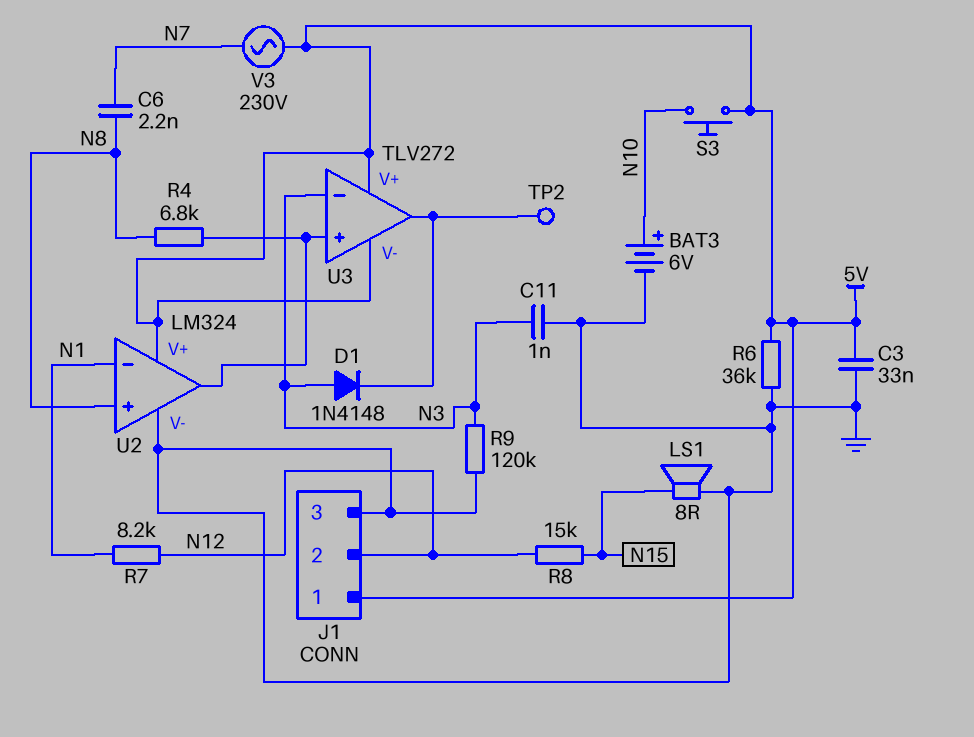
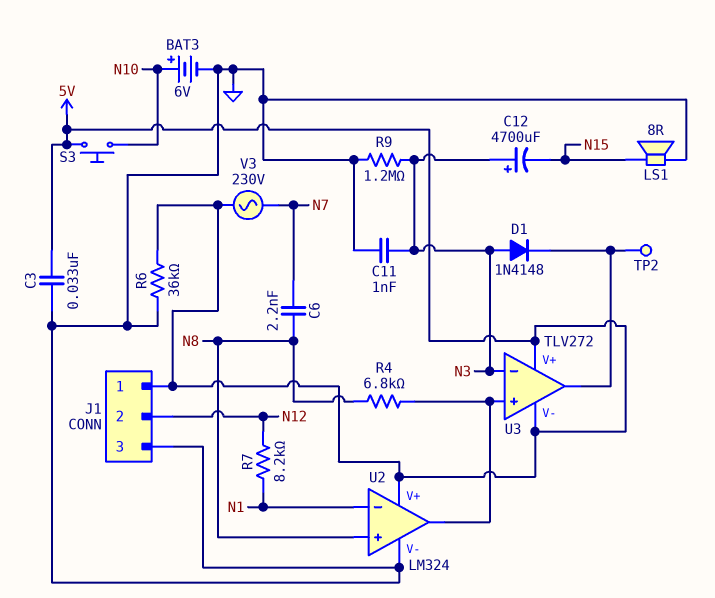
C12: none -> 4700uF (plus N3, minus N15)
R8: 15k (N12, N15) -> none
R9: 120k (GND, N3) -> 1.2M (GND, N3)

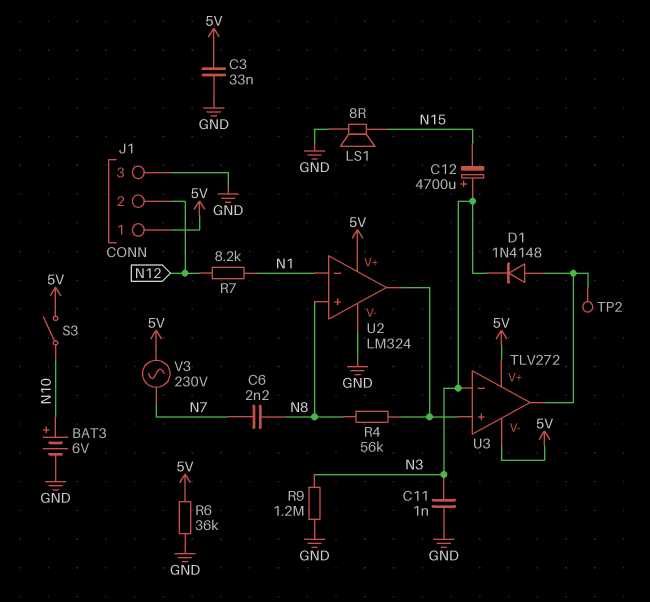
D1: diode 1N4148 (A N3, K U3/out) -> diode 1N4148 (A U3/out, K N3)
R4: 6.8k (N8, U2/out) -> 56k (N8, U2/out)
S3: button (5V, N10) -> switch (5V, N10)

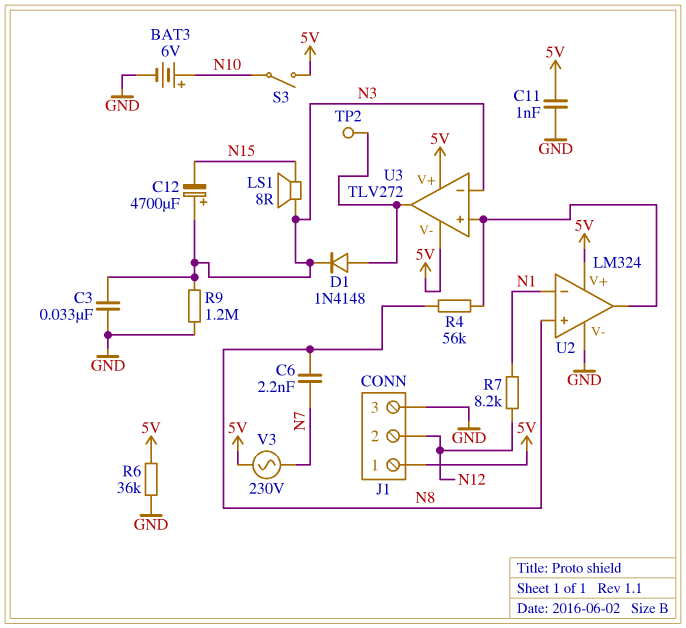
C3: 33nF (5V, GND) -> 33nF (GND, N3)
C11: 1nF (GND, N3) -> 1nF (5V, GND)
LS1: speaker 8R (GND, N15) -> speaker 8R (N3, N15)

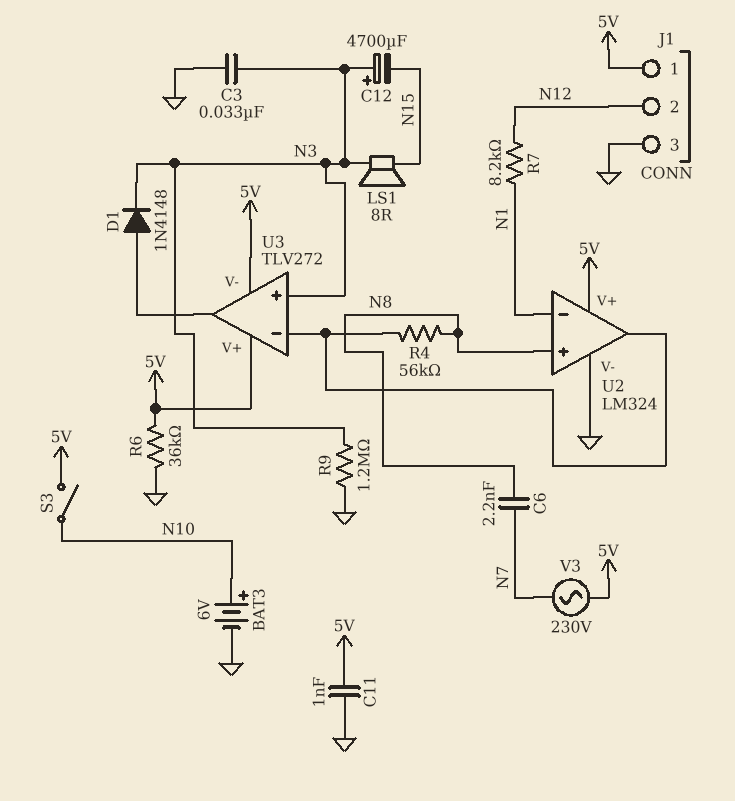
TP2: test point (U3/out) -> none
U3 pin in+: U2/out -> N3
U3 pin in-: N3 -> U2/out

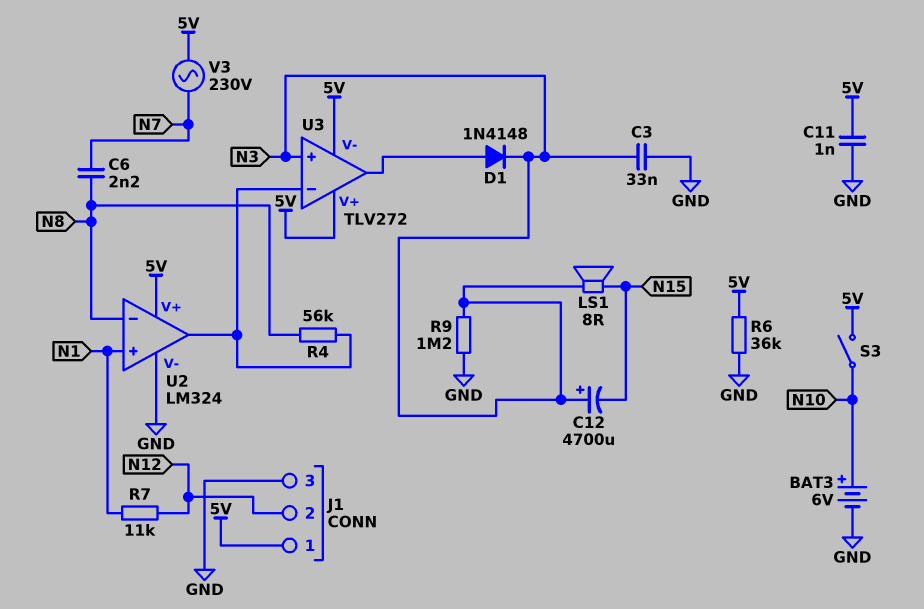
R7: 8.2k (N1, N12) -> 11k (N1, N12)
U2 pin in+: N8 -> N1
U2 pin in-: N1 -> N8

